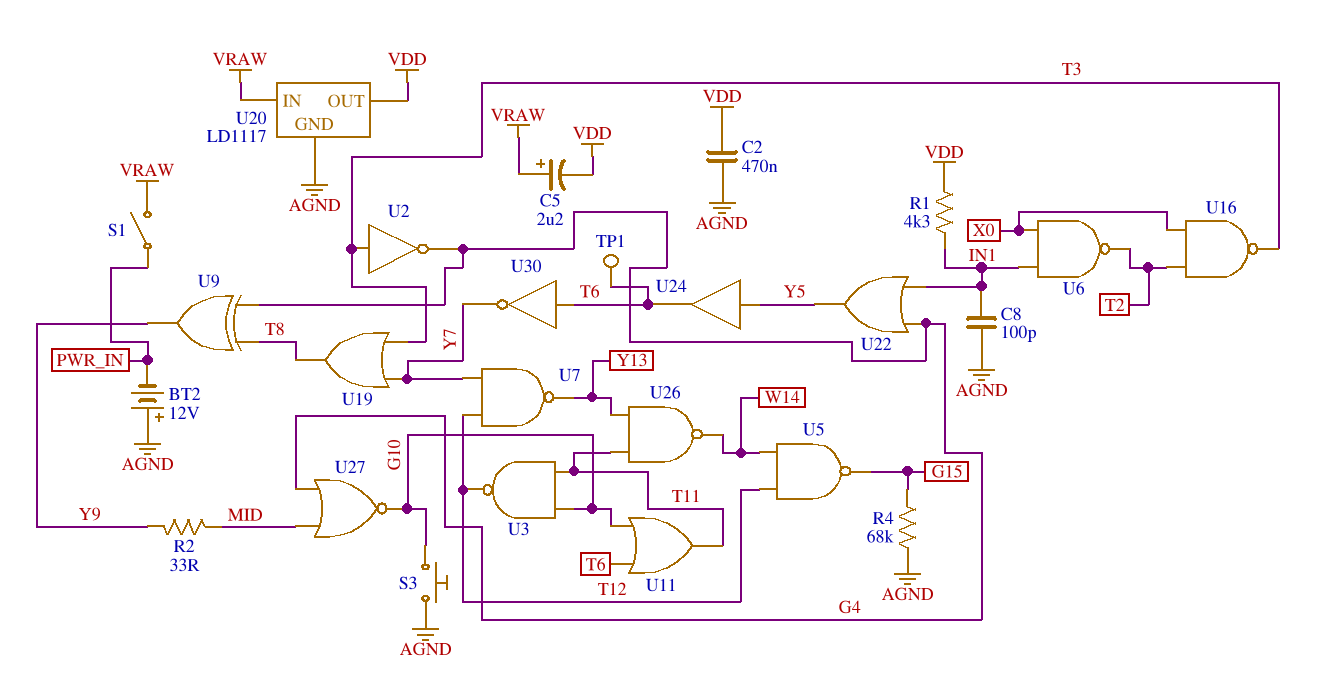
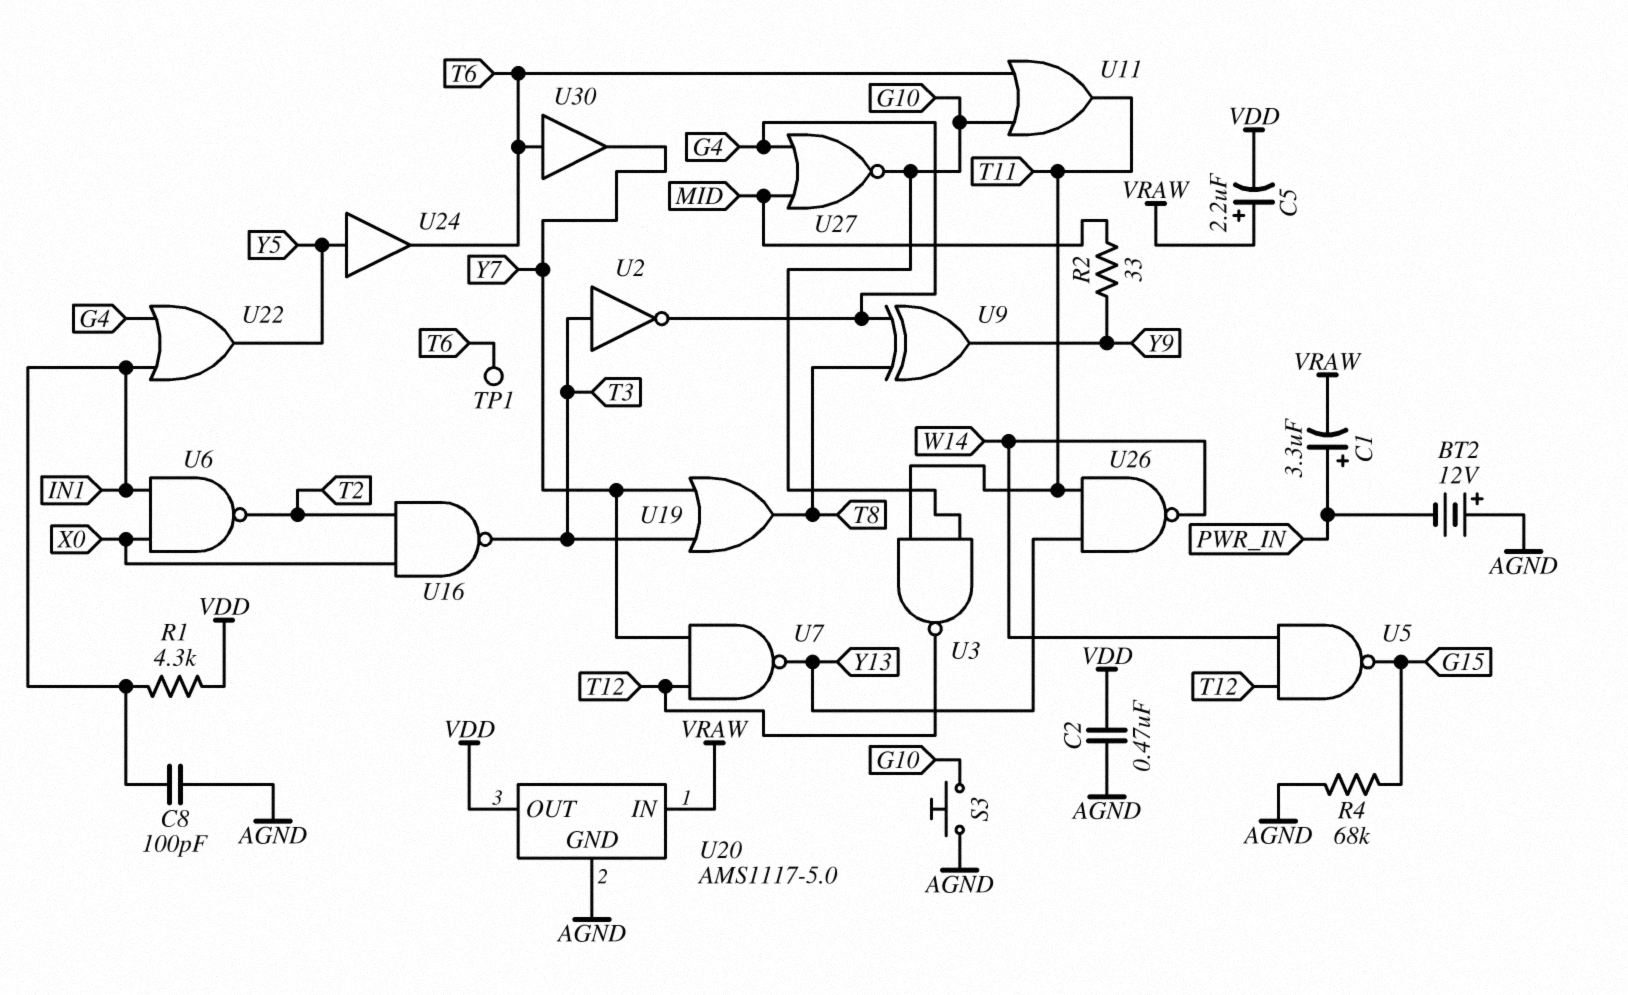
C1: none -> 3.3uF (plus PWR_IN, minus VRAW)
S1: switch (PWR_IN, VRAW) -> none
U20: LD1117 -> AMS1117-5.0
U30: NOT (in T6, out Y7) -> buffer (in T6, out Y7)

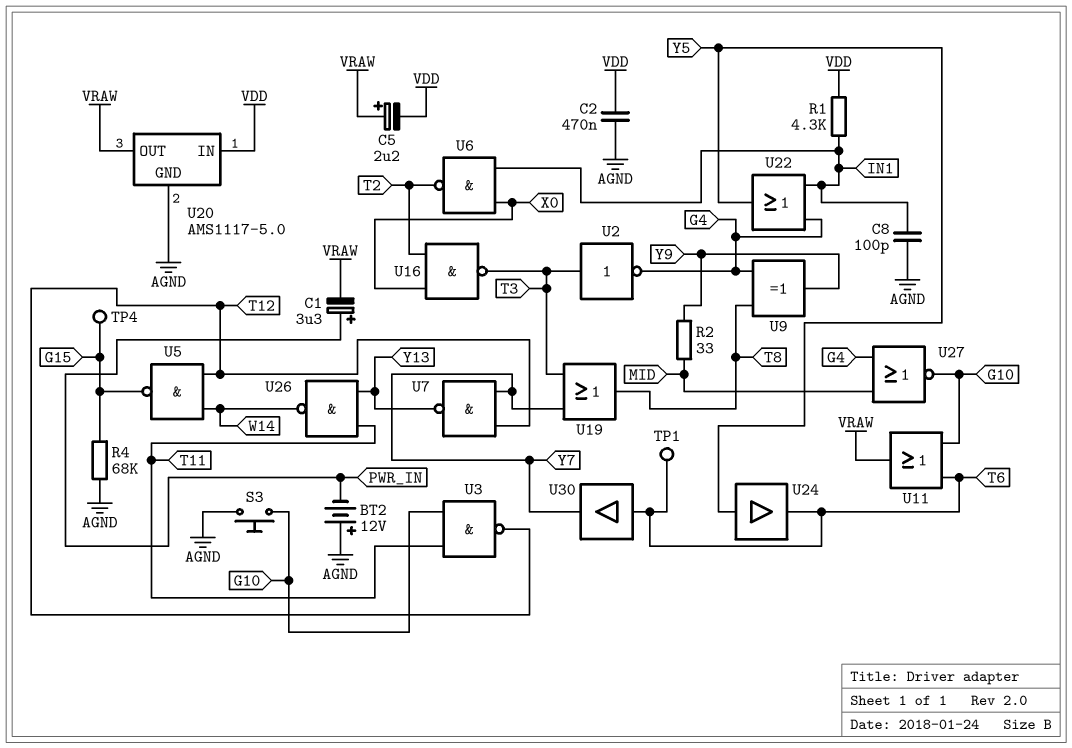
TP4: none -> test point (G15)
U11: OR (in G10, in T6, out T11) -> OR (in G10, in T6, out VRAW)
U20 pin IN: VRAW -> VDD
U20 pin OUT: VDD -> VRAW

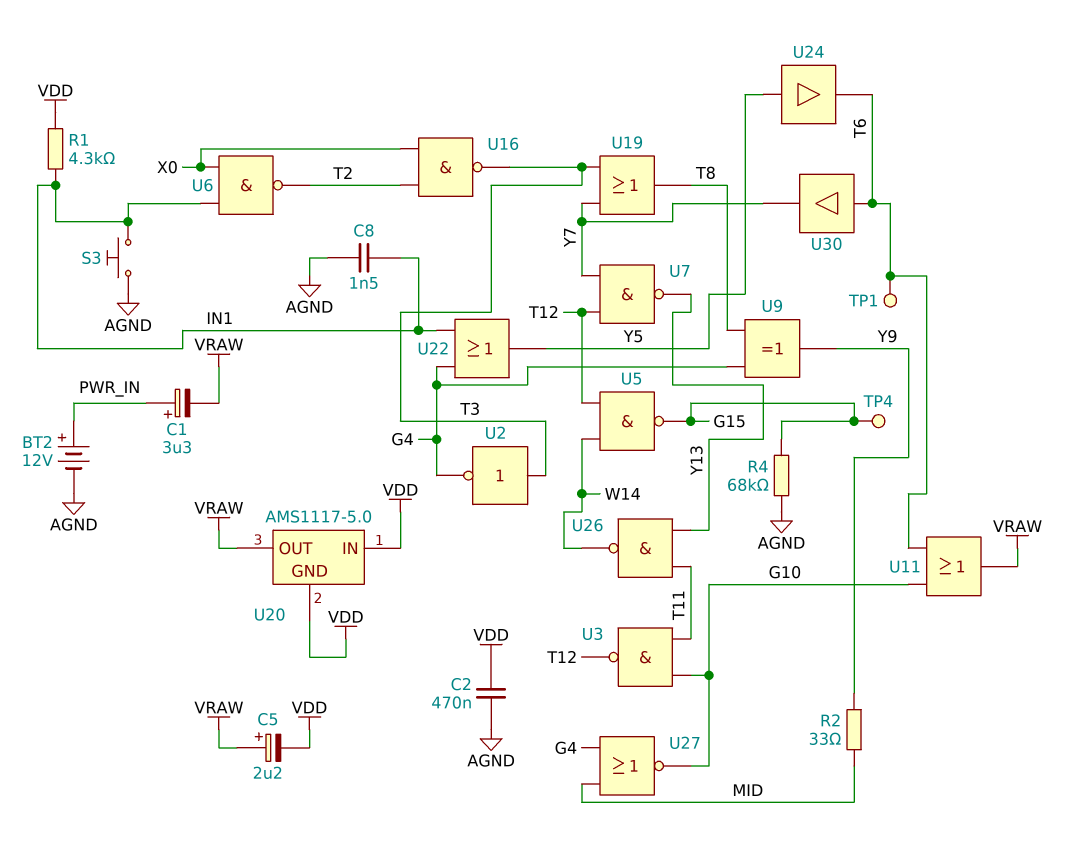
BT2: 12V (plus AGND, minus PWR_IN) -> 12V (plus PWR_IN, minus AGND)
C8: 100pF (AGND, IN1) -> 1.5nF (AGND, IN1)
S3: button (AGND, G10) -> button (AGND, IN1)
U20 pin GND: AGND -> VDD

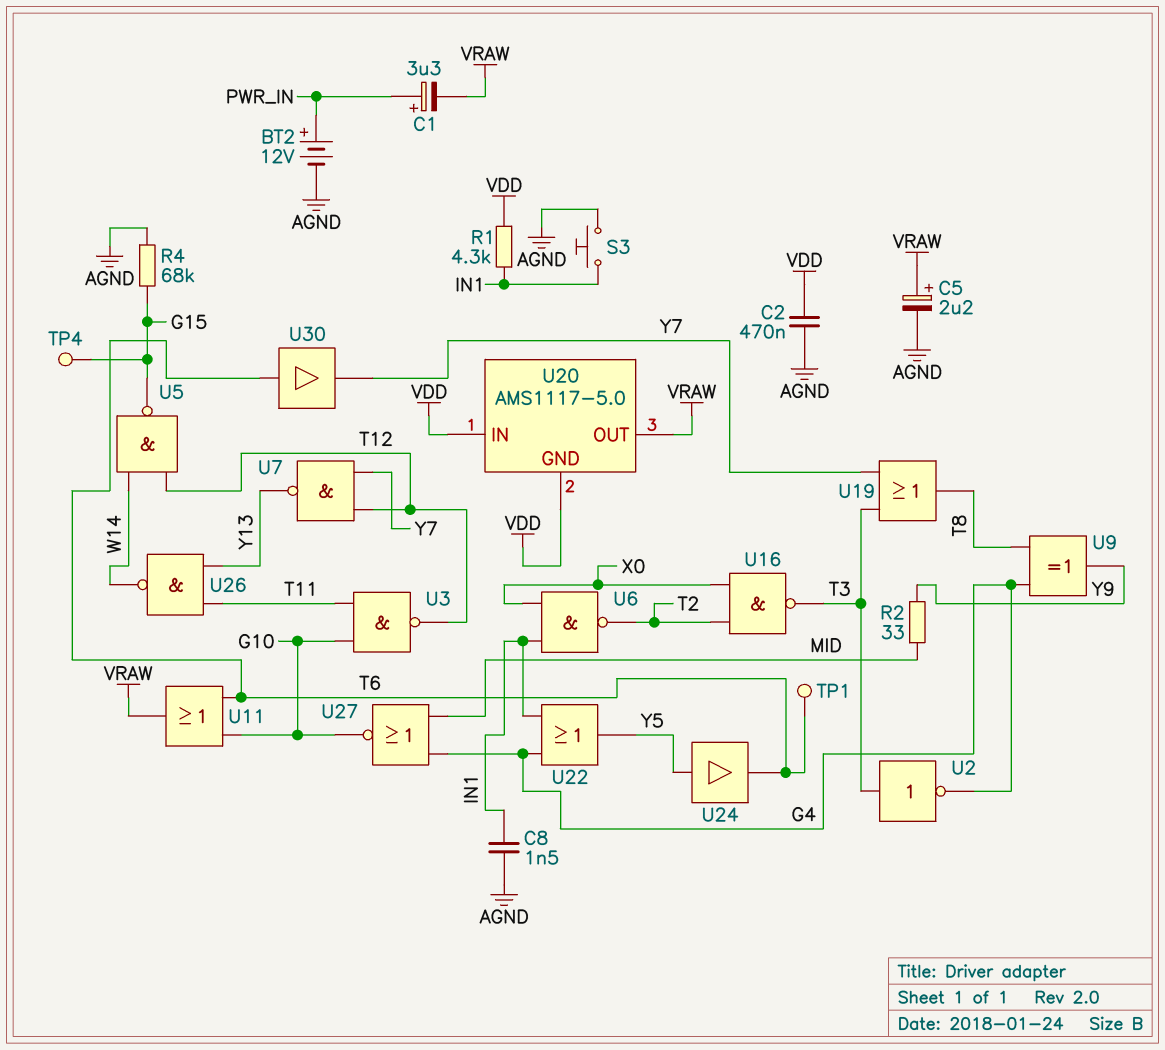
C5: 2.2uF (plus VRAW, minus VDD) -> 2.2uF (plus VRAW, minus AGND)

